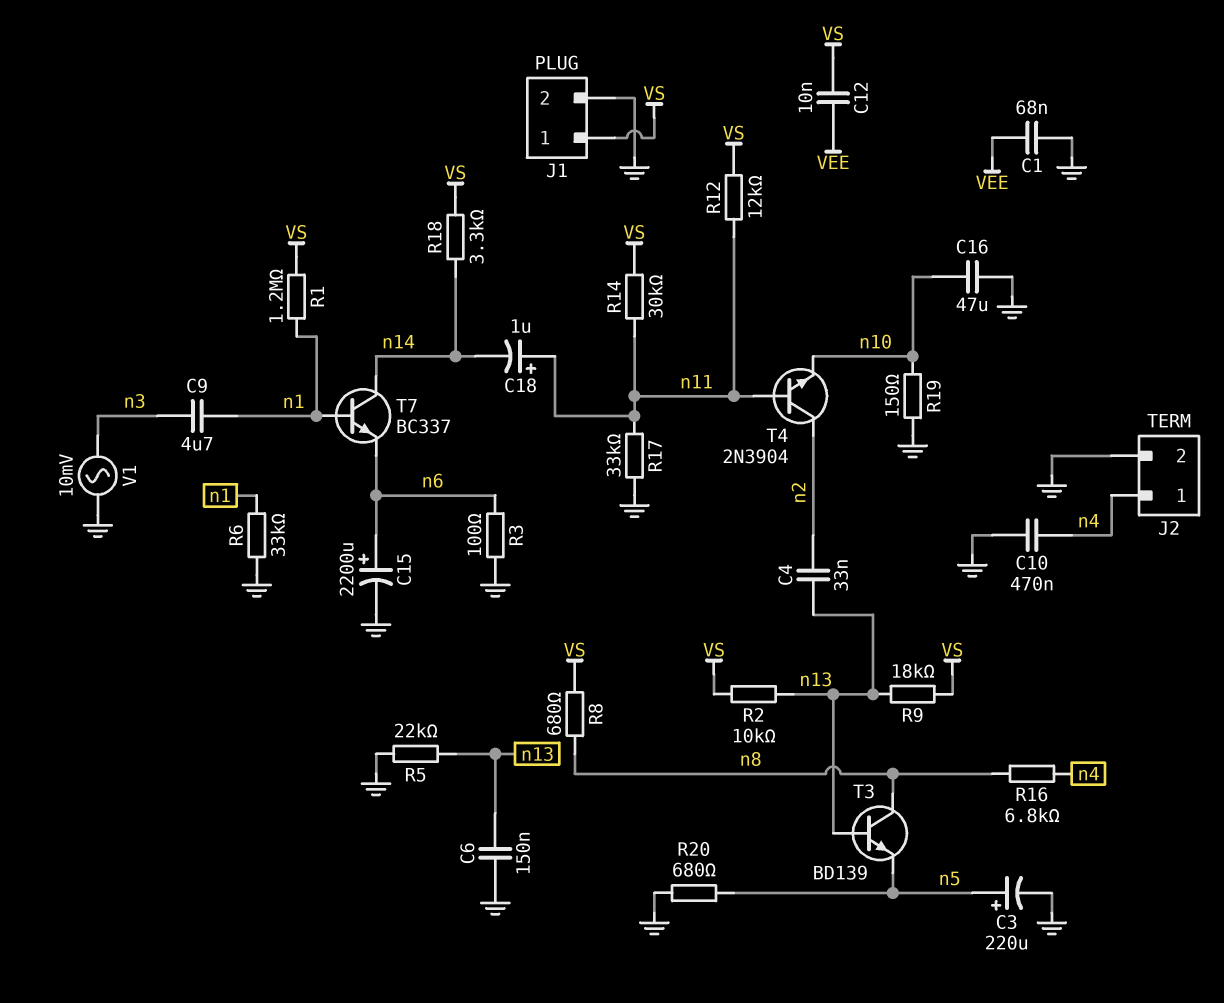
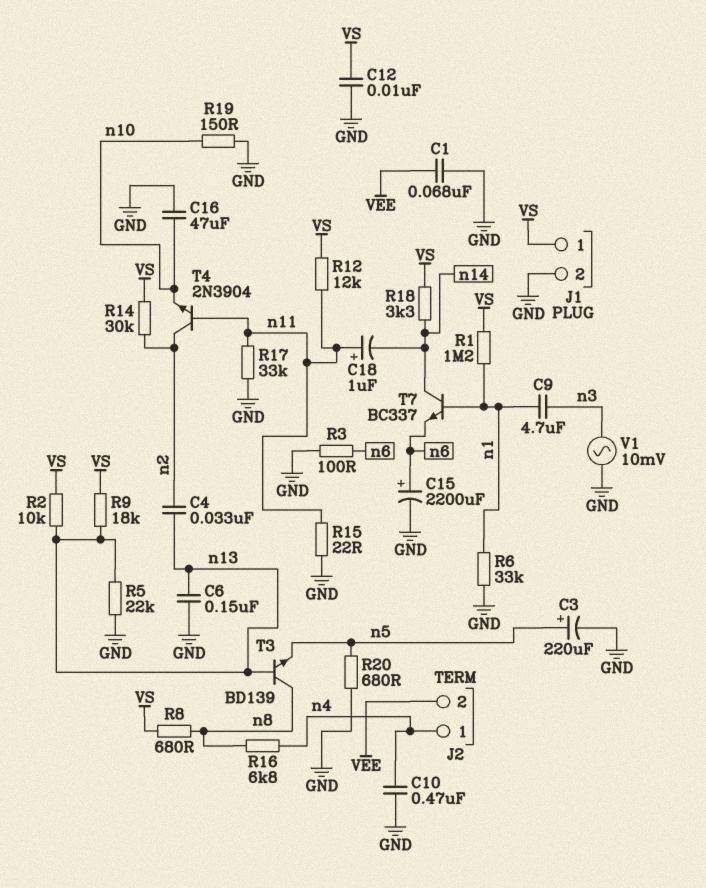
C12: 10nF (VEE, VS) -> 10nF (GND, VS)
J2 pin 2: GND -> VEE
R14: 30k (VS, n11) -> 30k (VS, n2)
R15: none -> 22 (GND, n11)

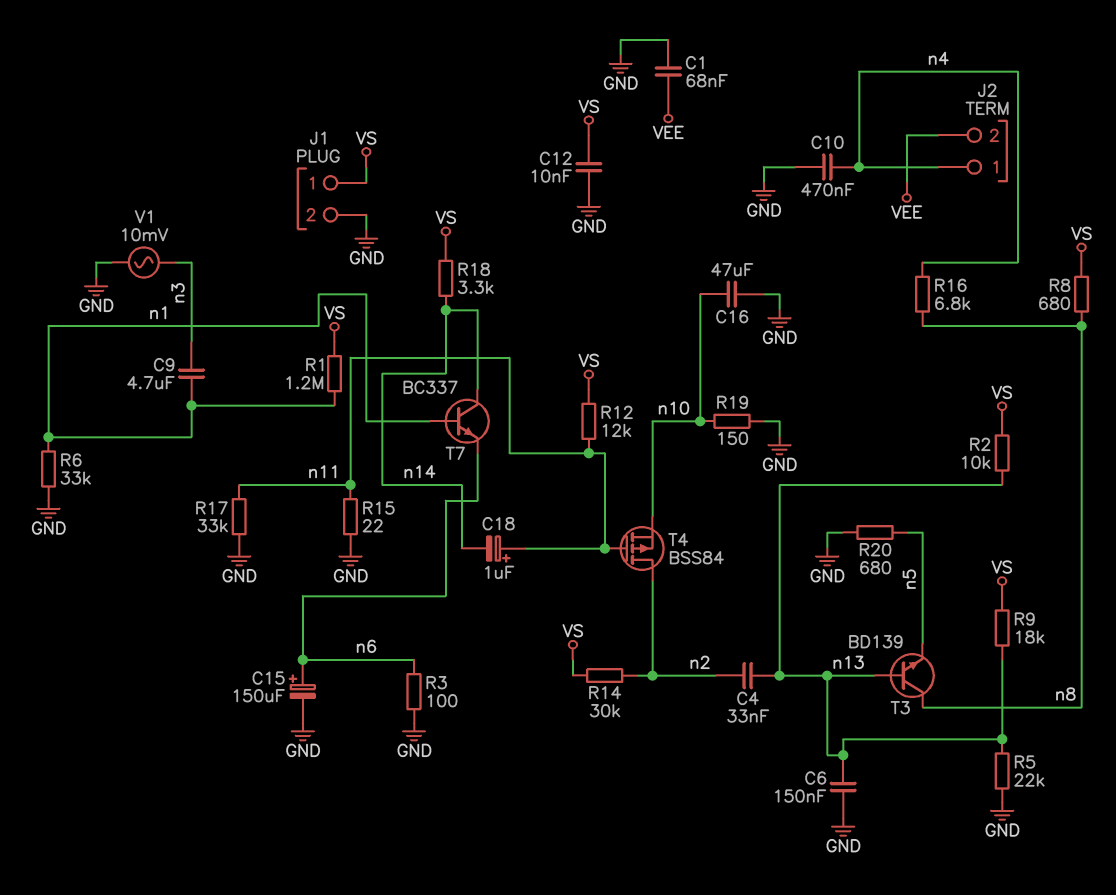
C3: 220uF (plus n5, minus GND) -> none
C15: 2200uF (plus n6, minus GND) -> 150uF (plus n6, minus GND)
T4: NPN 2N3904 (B n11, C n2, E n10) -> PMOS BSS84 (G n11, D n2, S n10)

